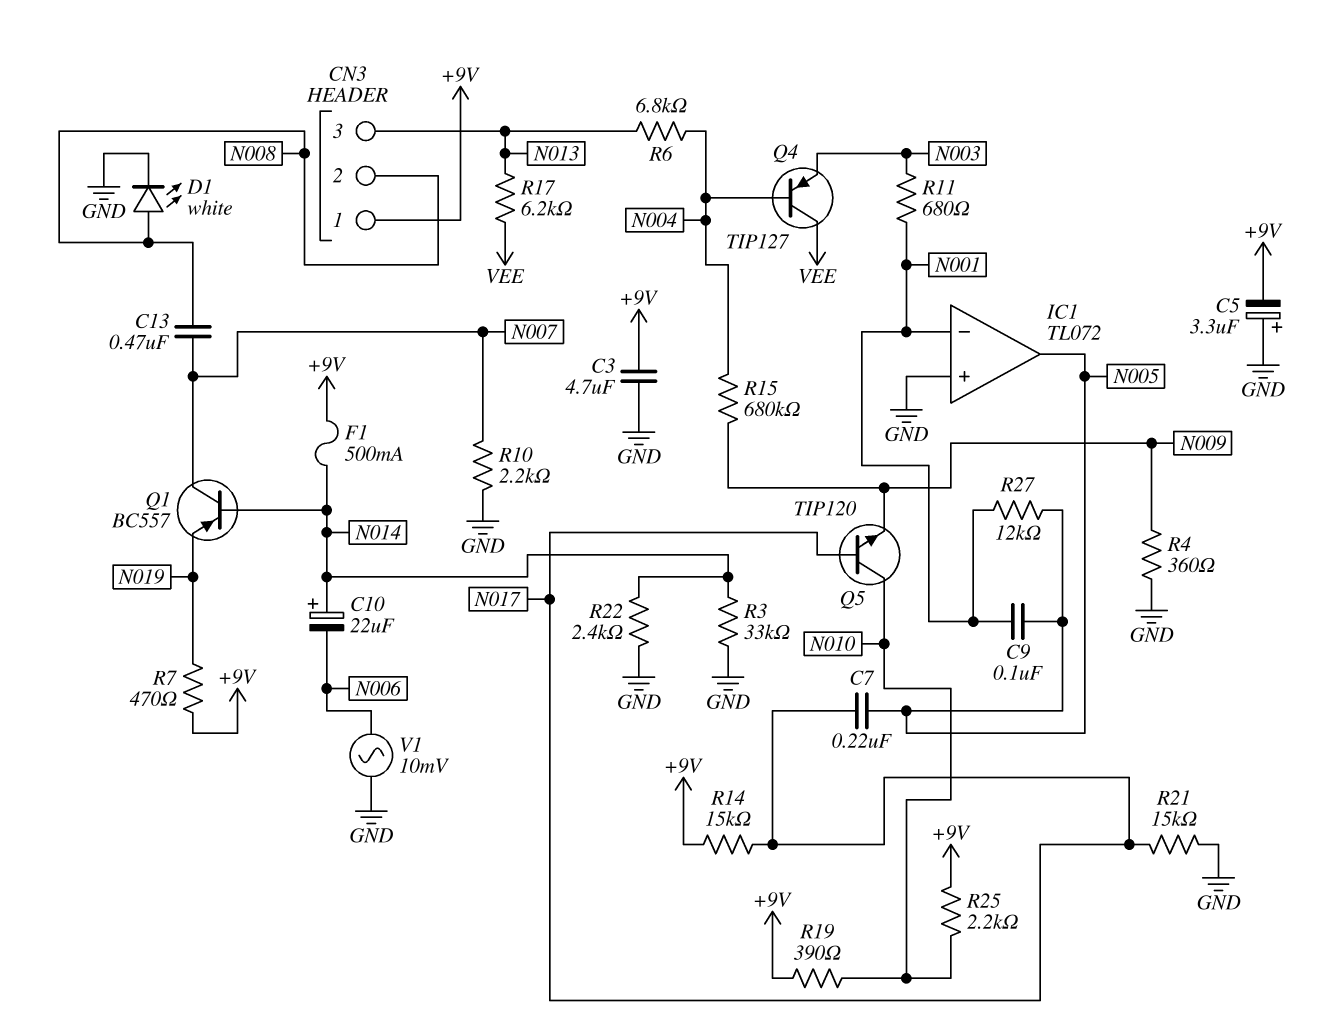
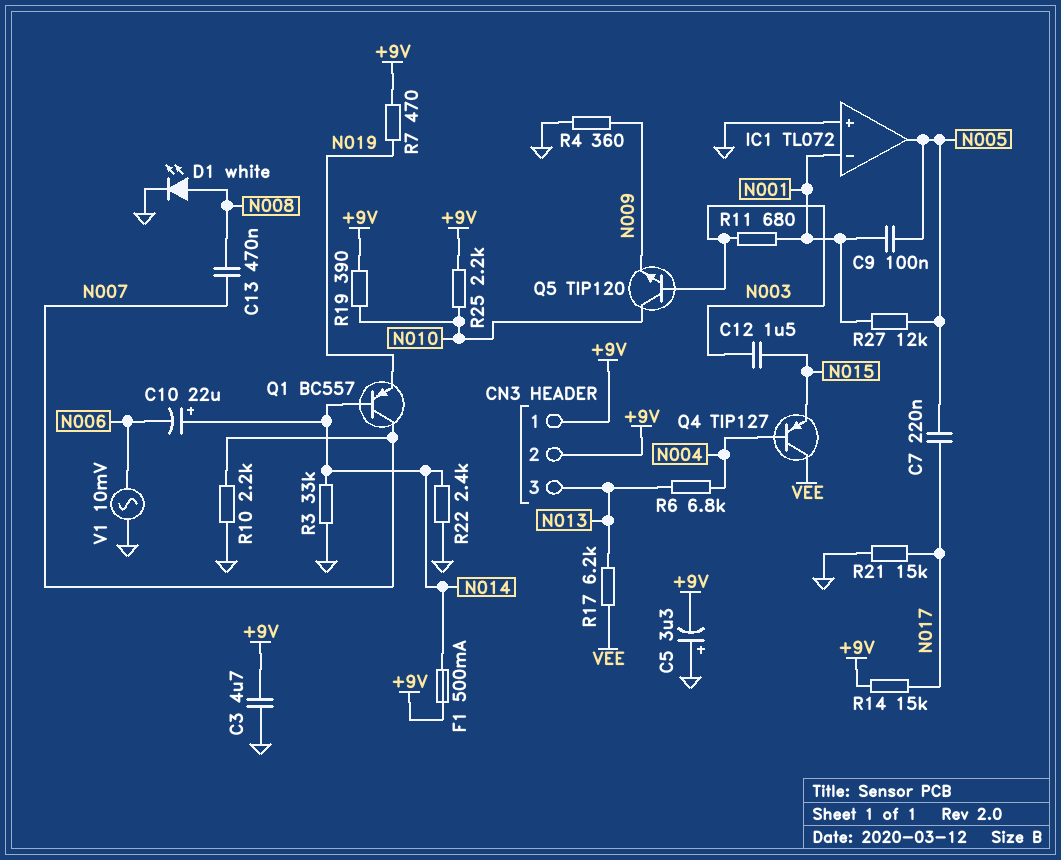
C12: none -> 1.5uF (N003, N015)
CN3 pin 2: N008 -> +9V
Q4: PNP TIP127 (B N004, C VEE, E N003) -> PNP TIP127 (B N004, C VEE, E N015)
Q5: NPN TIP120 (B N017, C N010, E N009) -> NPN TIP120 (B N003, C N010, E N009)
R15: 680k (N004, N009) -> none

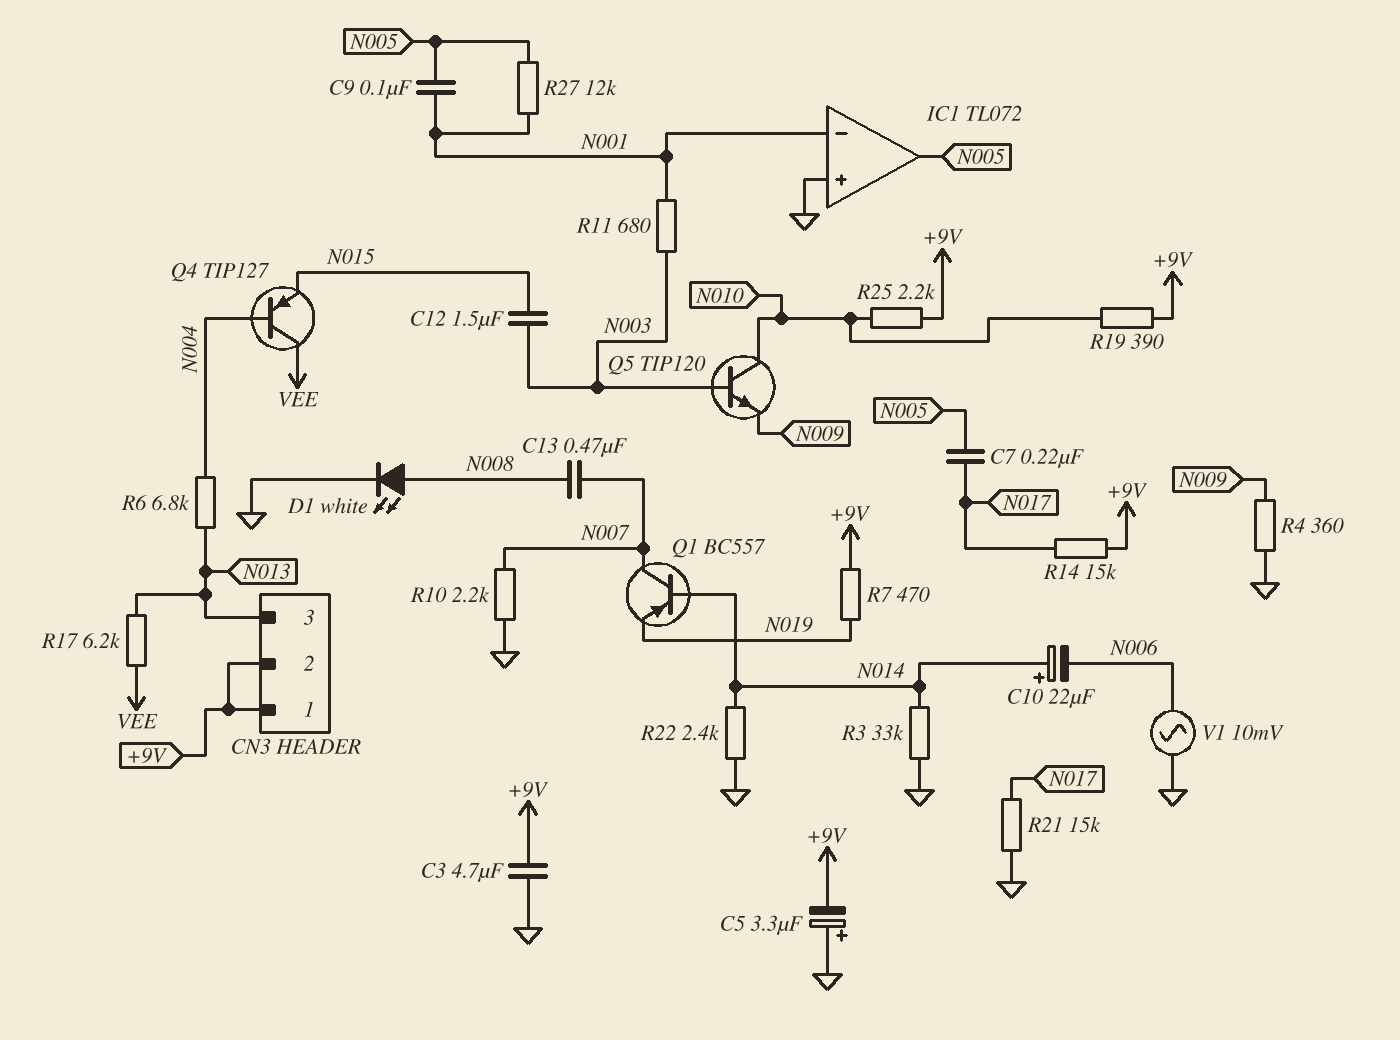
F1: 500mA (+9V, N014) -> none

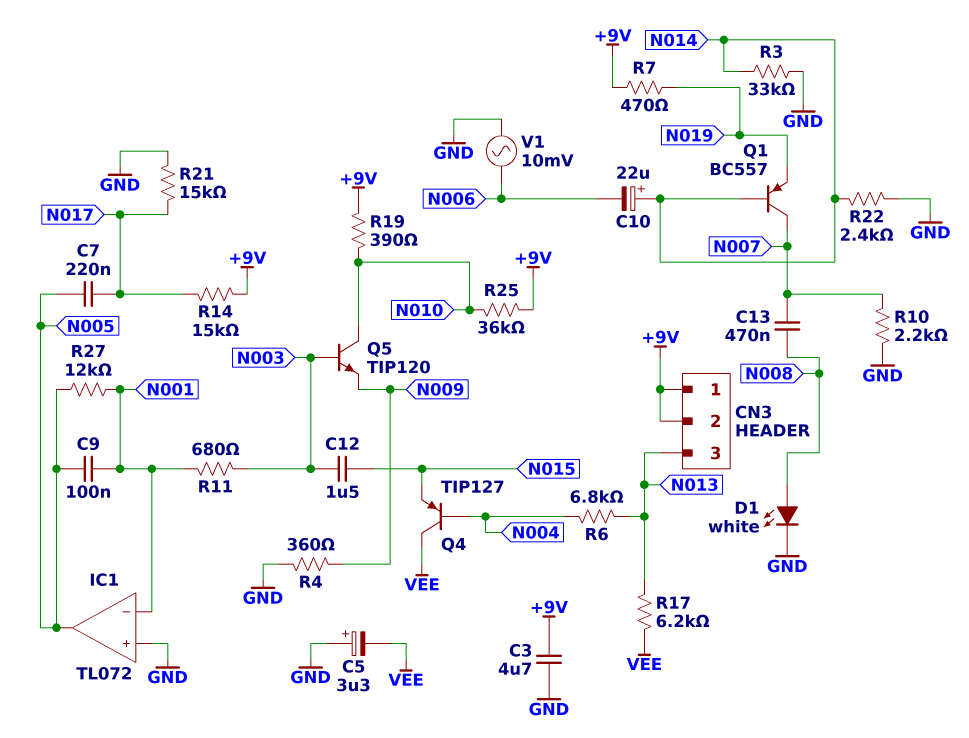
C5: 3.3uF (plus GND, minus +9V) -> 3.3uF (plus GND, minus VEE)
R25: 2.2k (+9V, N010) -> 36k (+9V, N010)

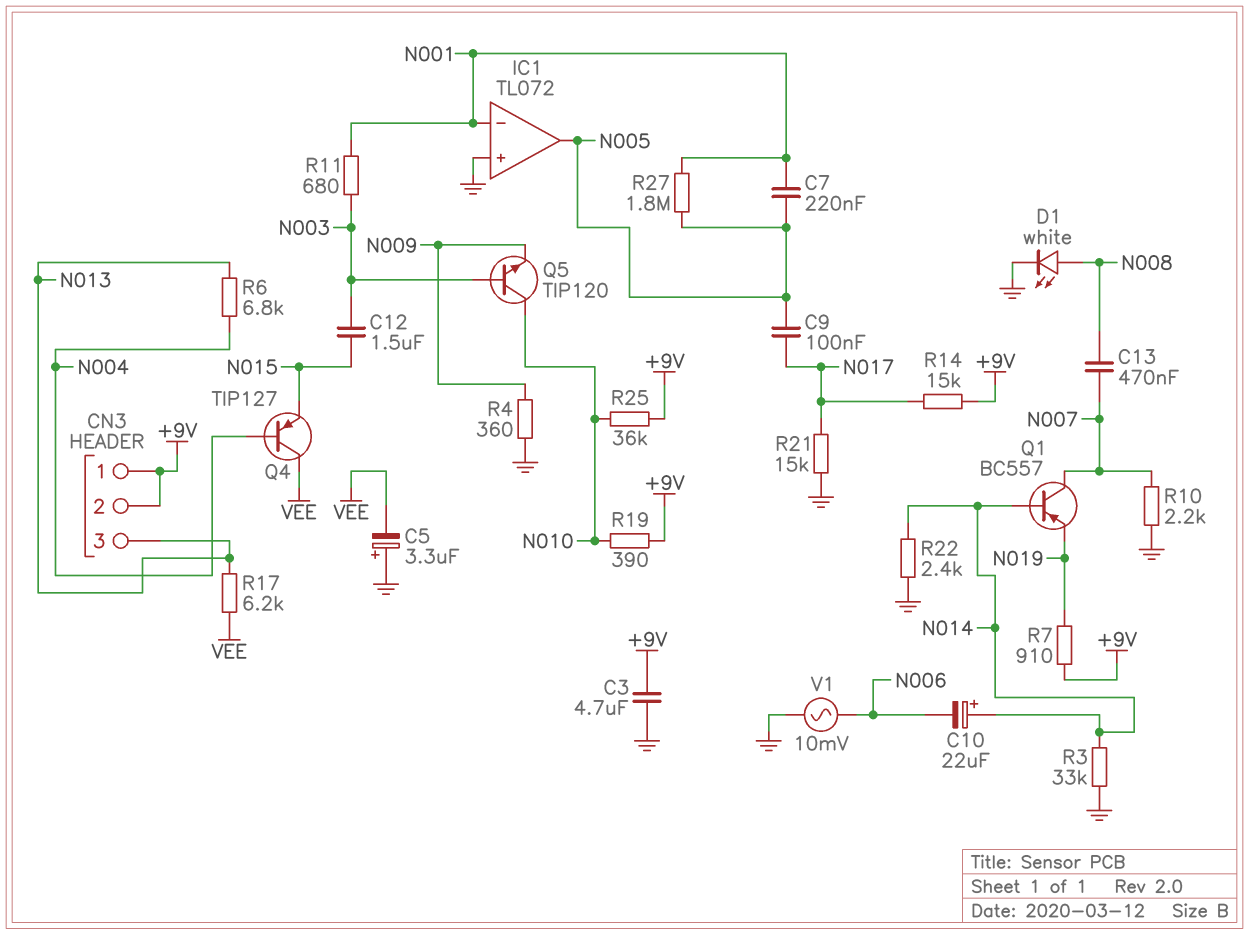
C7: 220nF (N005, N017) -> 220nF (N001, N005)
C9: 100nF (N001, N005) -> 100nF (N005, N017)
R7: 470 (+9V, N019) -> 910 (+9V, N019)
R27: 12k (N001, N005) -> 1.8M (N001, N005)

